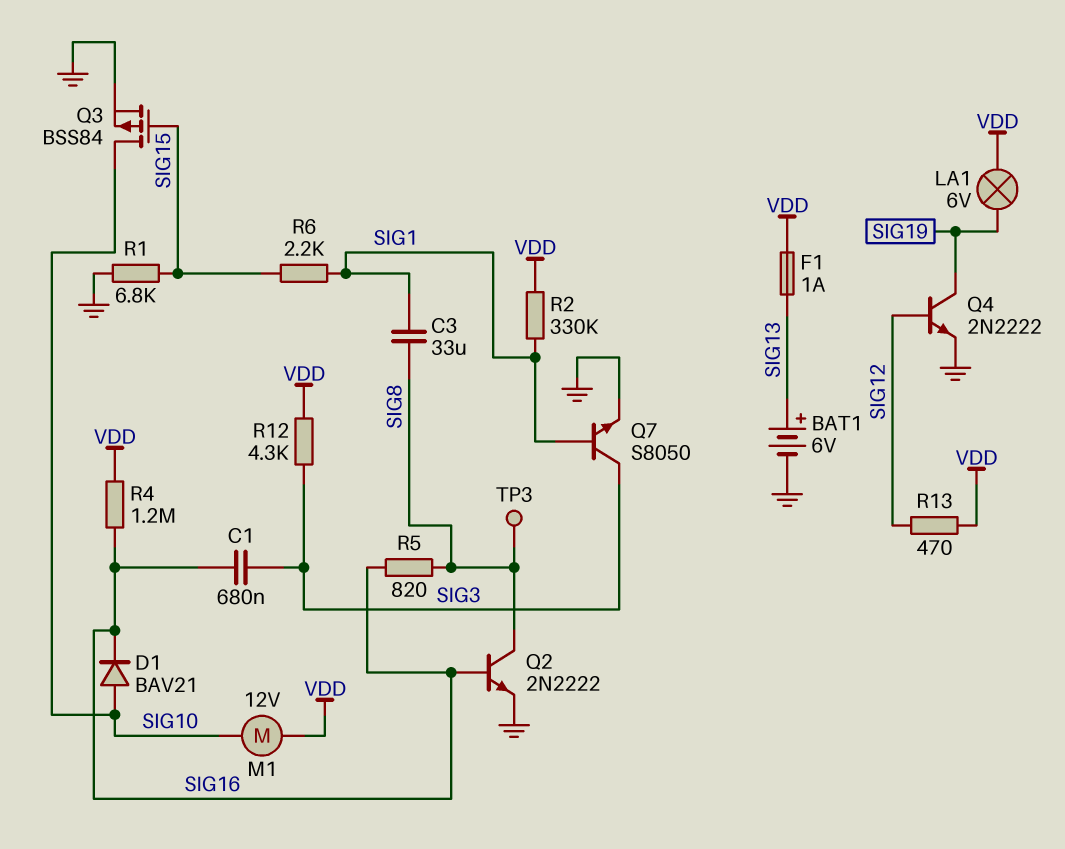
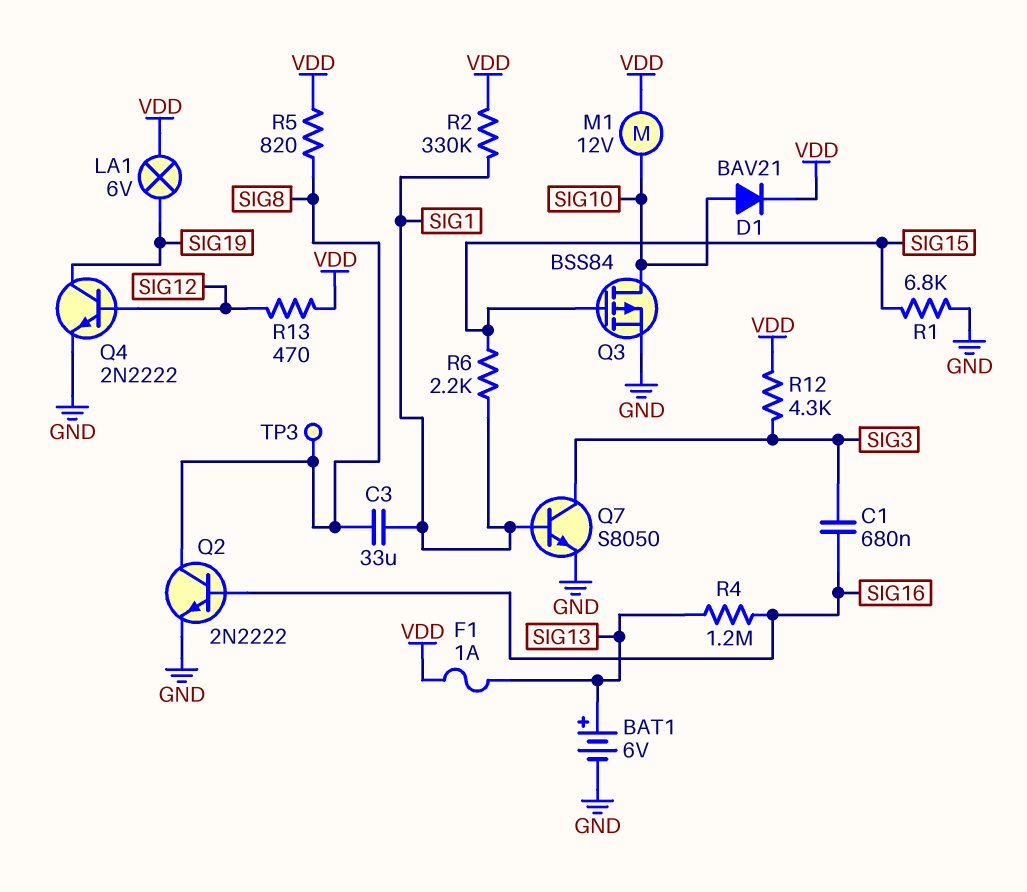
D1: diode BAV21 (A SIG10, K SIG16) -> diode BAV21 (A SIG10, K VDD)
R4: 1.2M (SIG16, VDD) -> 1.2M (SIG13, SIG16)
R5: 820 (SIG8, SIG16) -> 820 (SIG8, VDD)

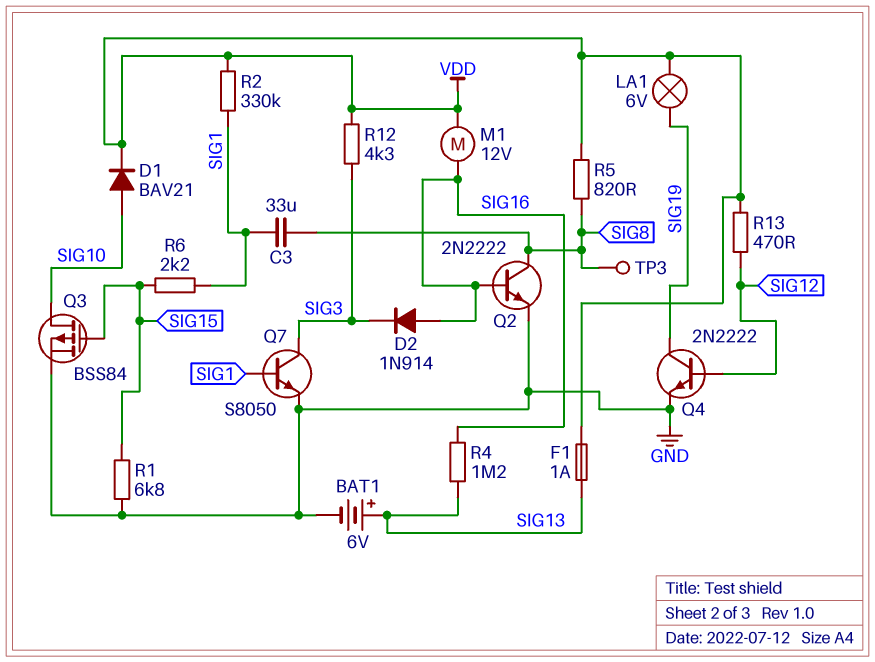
C1: 680nF (SIG3, SIG16) -> none
D2: none -> diode 1N914 (A SIG16, K SIG3)
M1: motor 12V (SIG10, VDD) -> motor 12V (SIG16, VDD)

